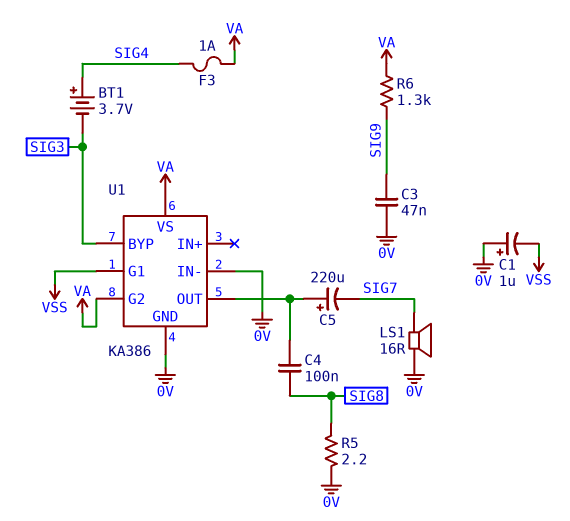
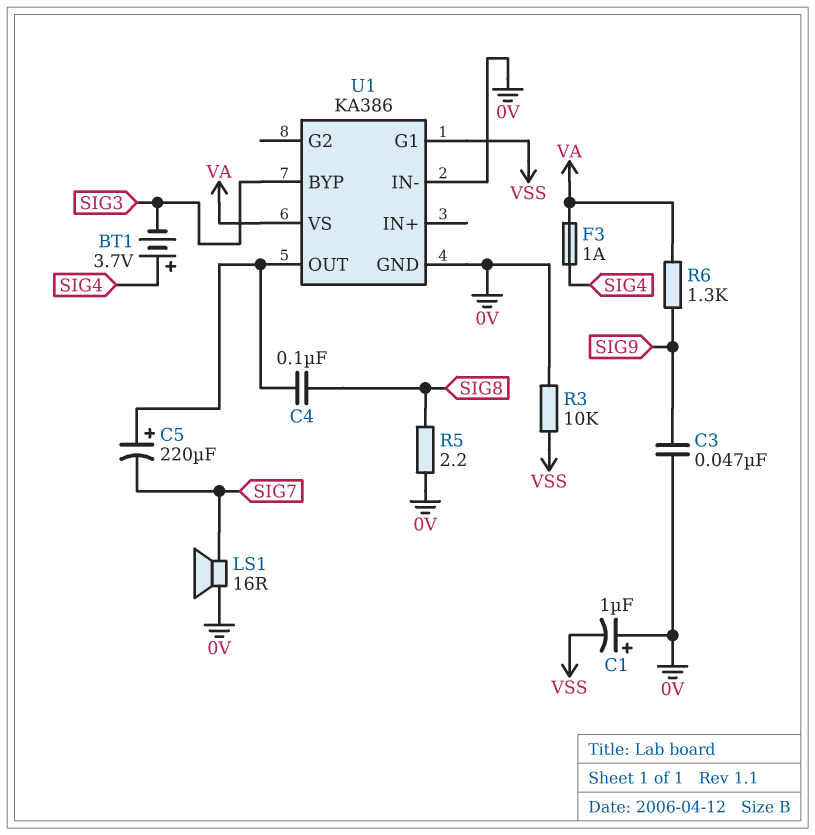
R3: none -> 10k (0V, VSS)
U1 pin G2: VA -> none

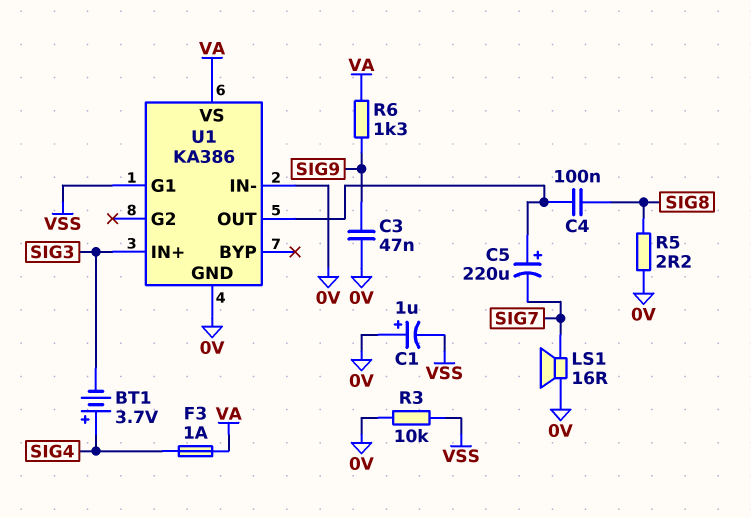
U1 pin BYP: SIG3 -> none
U1 pin IN+: none -> SIG3

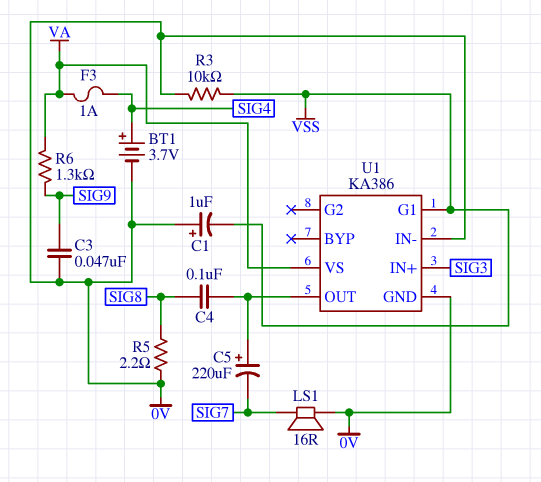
BT1: 3.7V (plus SIG4, minus SIG3) -> 3.7V (plus SIG4, minus 0V)

